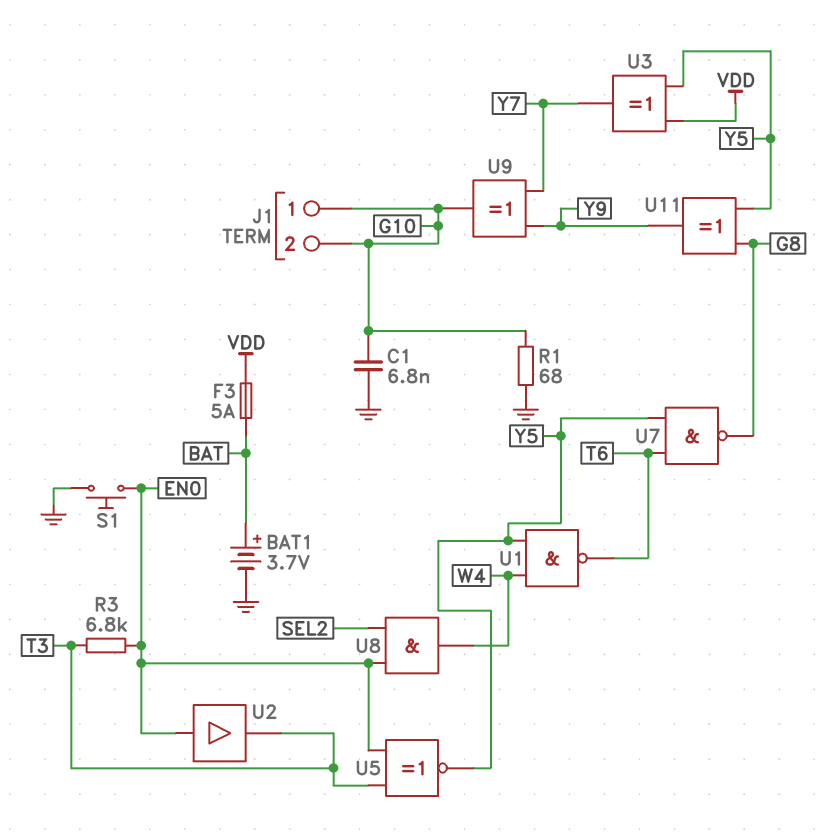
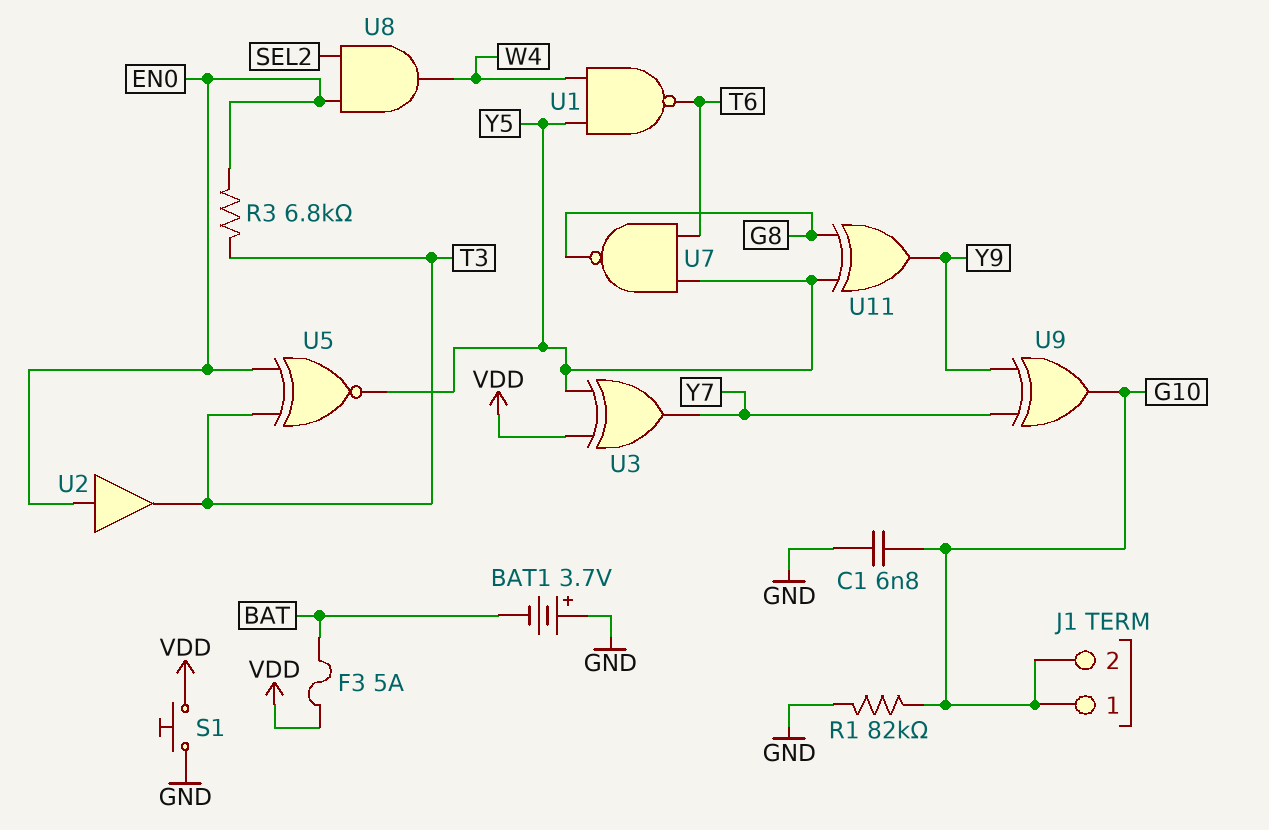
BAT1: 3.7V (plus BAT, minus GND) -> 3.7V (plus GND, minus BAT)
R1: 68 (G10, GND) -> 82k (G10, GND)
S1: button (EN0, GND) -> button (GND, VDD)

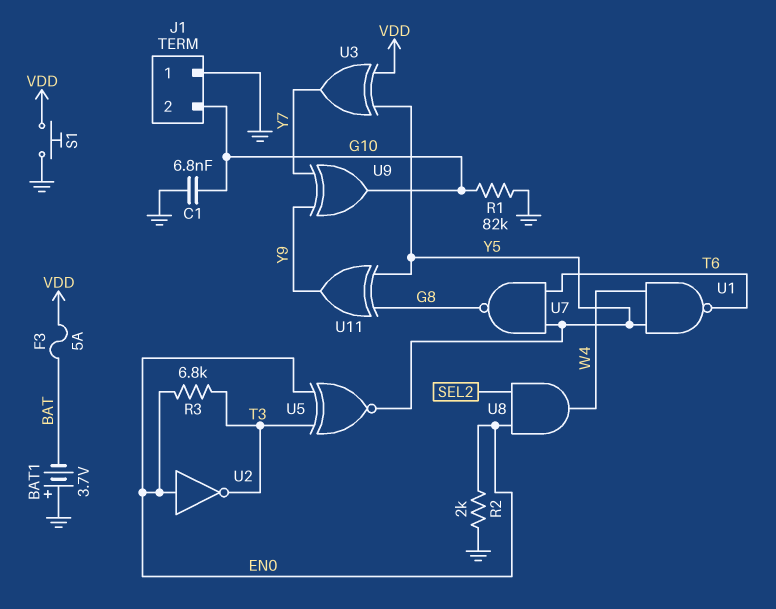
J1 pin 1: G10 -> GND
R2: none -> 2k (EN0, GND)
U2: buffer (in EN0, out T3) -> NOT (in EN0, out T3)

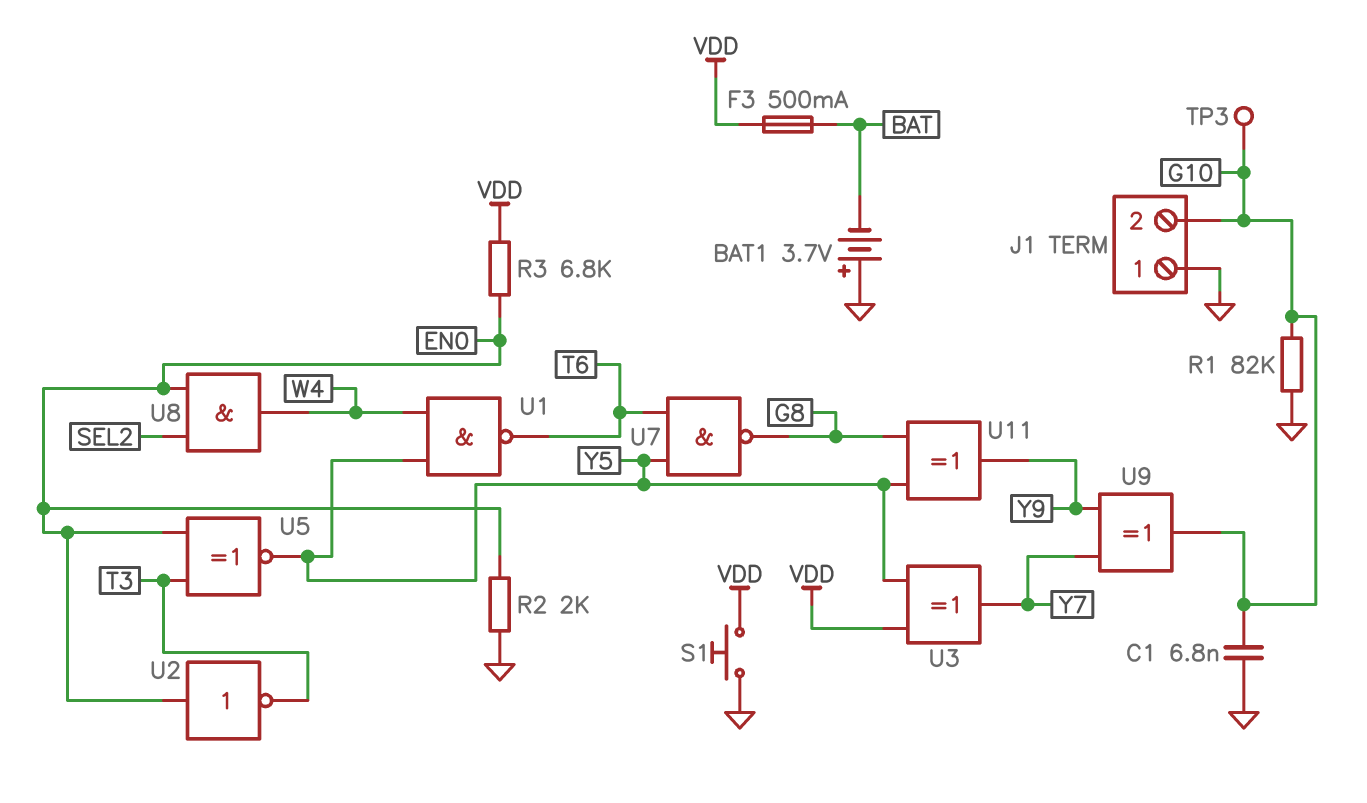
F3: 5A (BAT, VDD) -> 500mA (BAT, VDD)
R3: 6.8k (EN0, T3) -> 6.8k (EN0, VDD)
TP3: none -> test point (G10)

